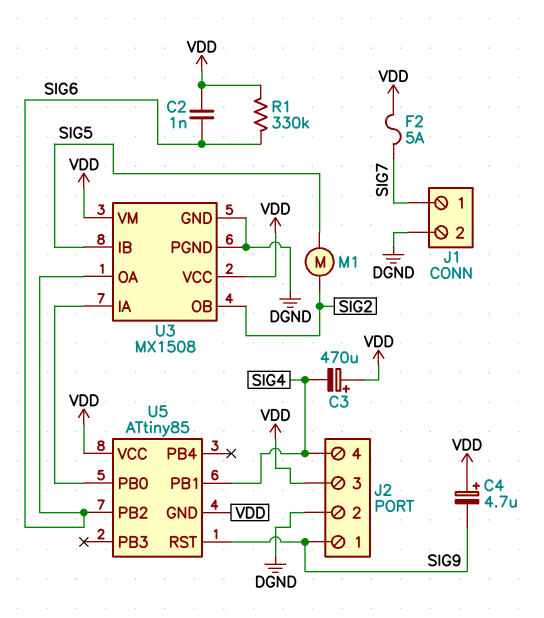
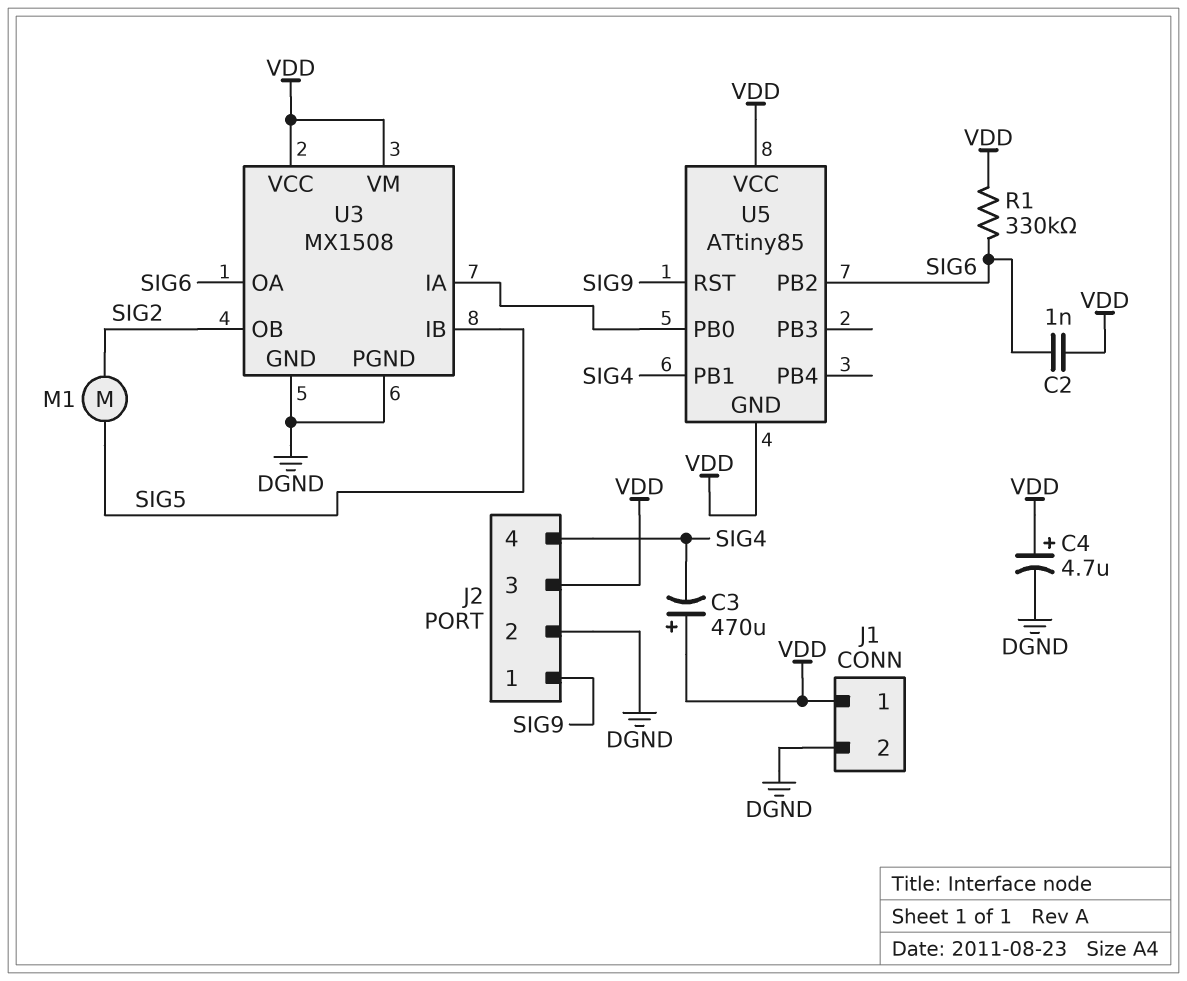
C4: 4.7uF (plus VDD, minus SIG9) -> 4.7uF (plus VDD, minus DGND)
F2: 5A (SIG7, VDD) -> none
J1 pin 1: SIG7 -> VDD

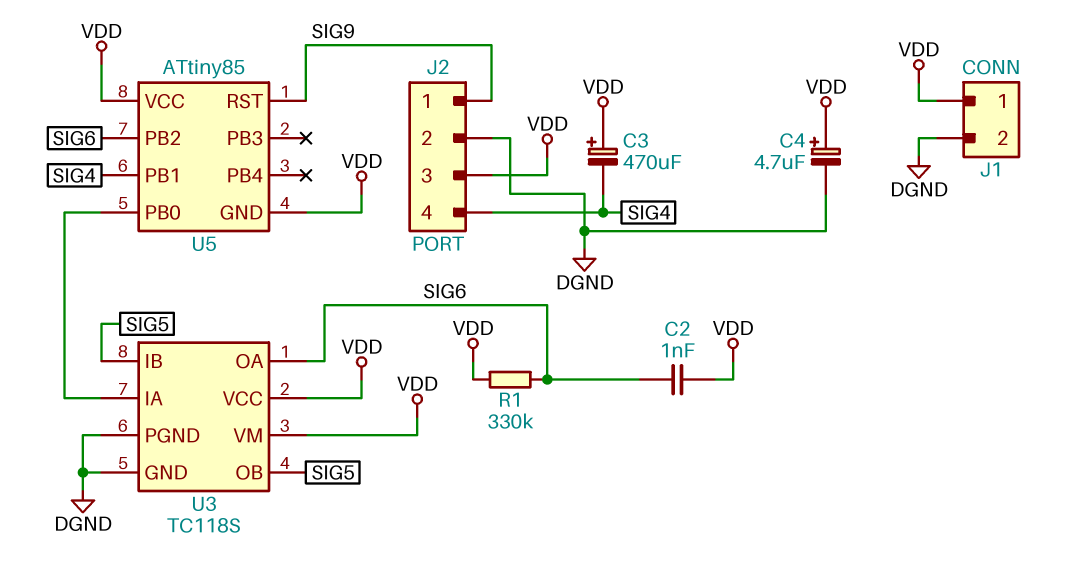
M1: motor (SIG2, SIG5) -> none
U3: MX1508 -> TC118S
U3 pin OB: SIG2 -> SIG5

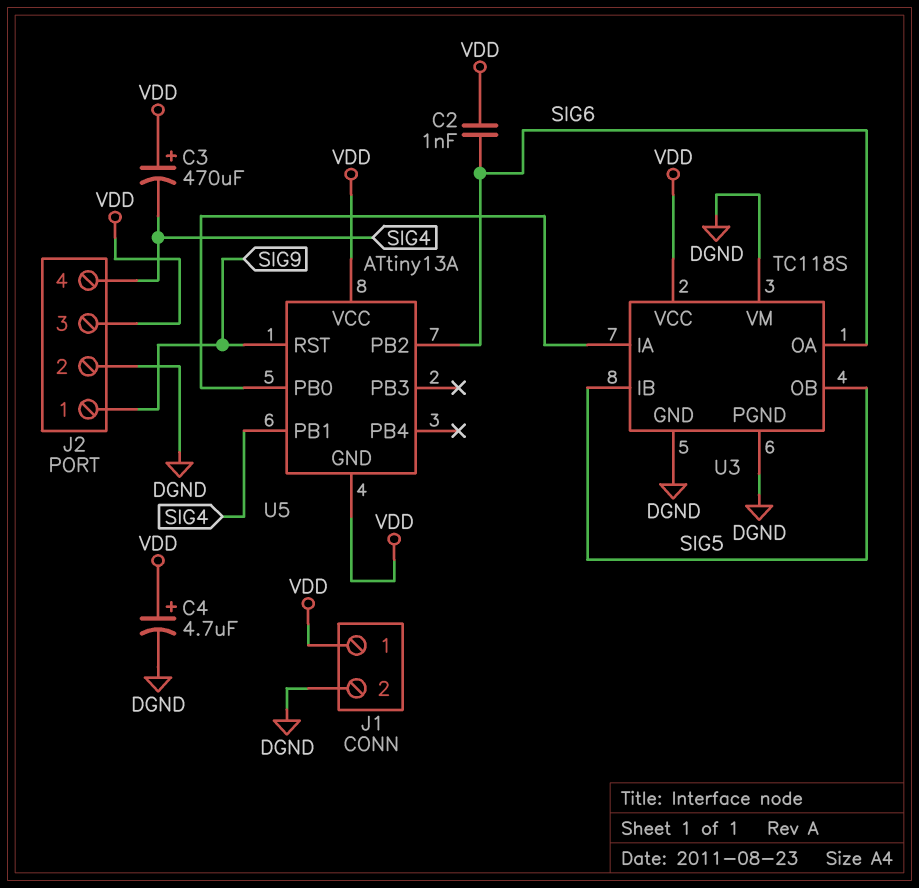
R1: 330k (SIG6, VDD) -> none
U3 pin VM: VDD -> DGND
U5: ATtiny85 -> ATtiny13A

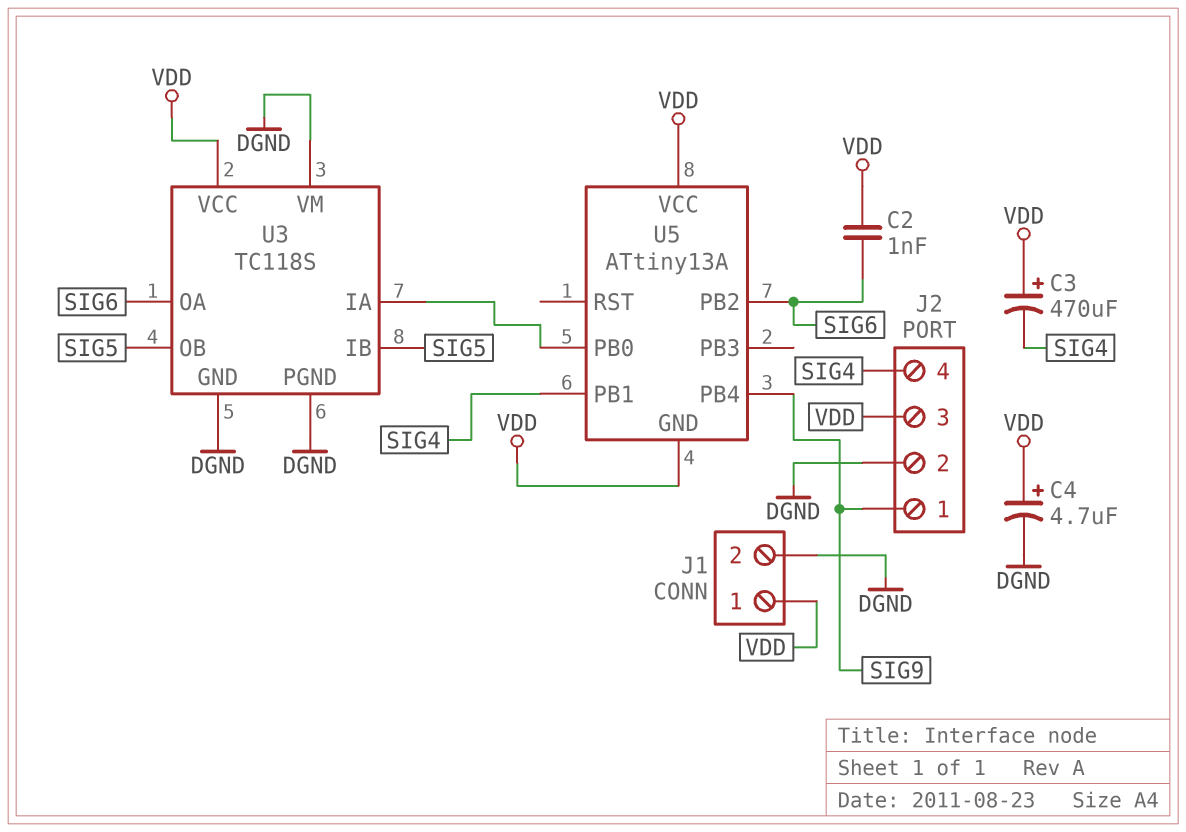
U5 pin PB4: none -> SIG9
U5 pin RST: SIG9 -> none

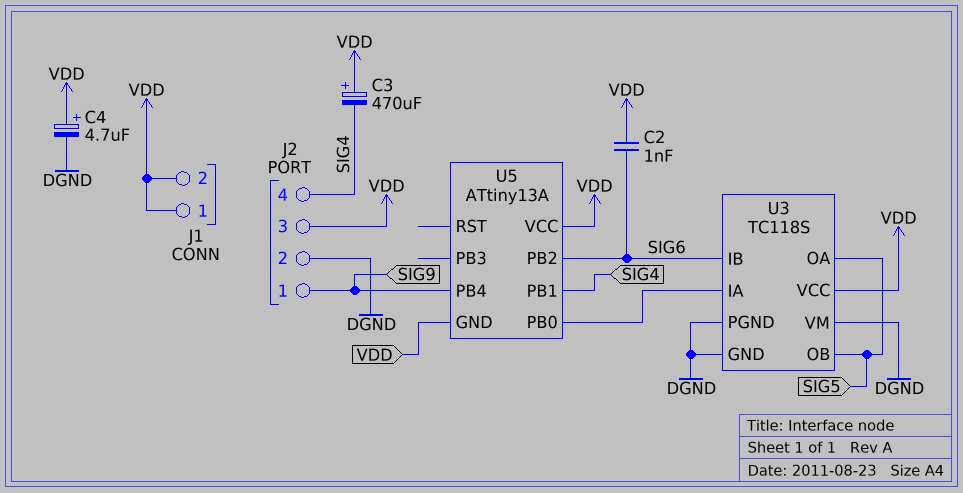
J1 pin 2: DGND -> VDD
U3 pin IB: SIG5 -> SIG6
U3 pin OA: SIG6 -> SIG5

